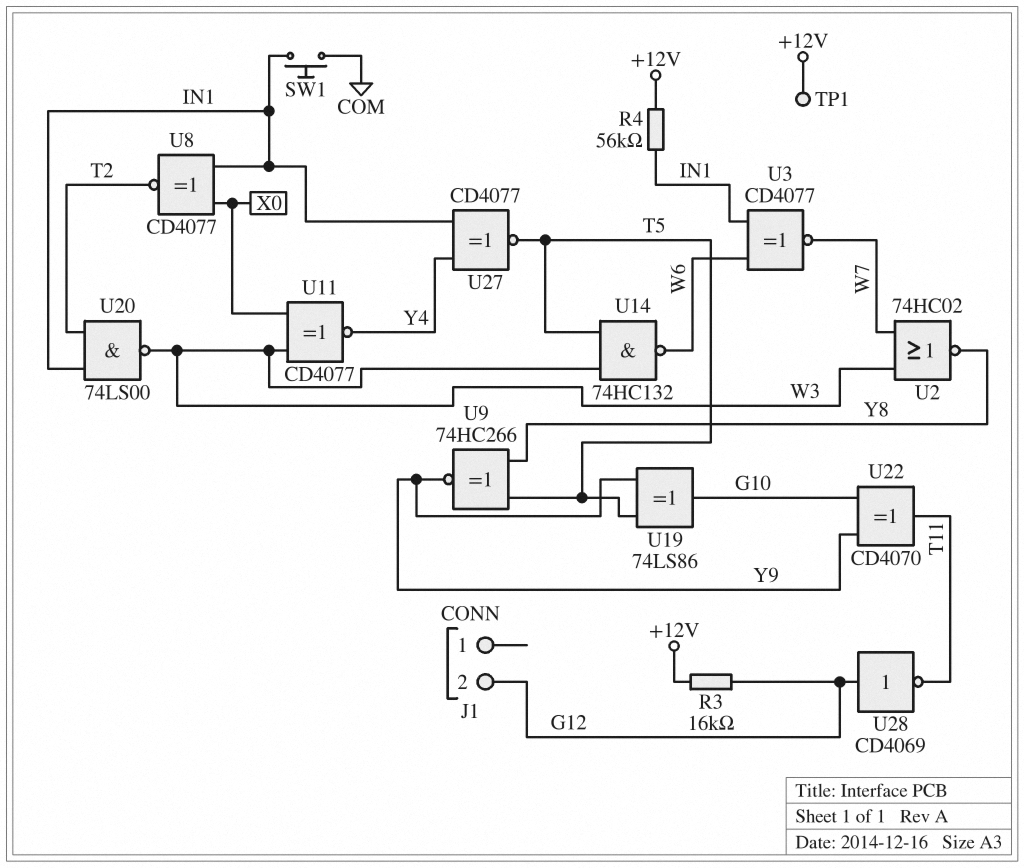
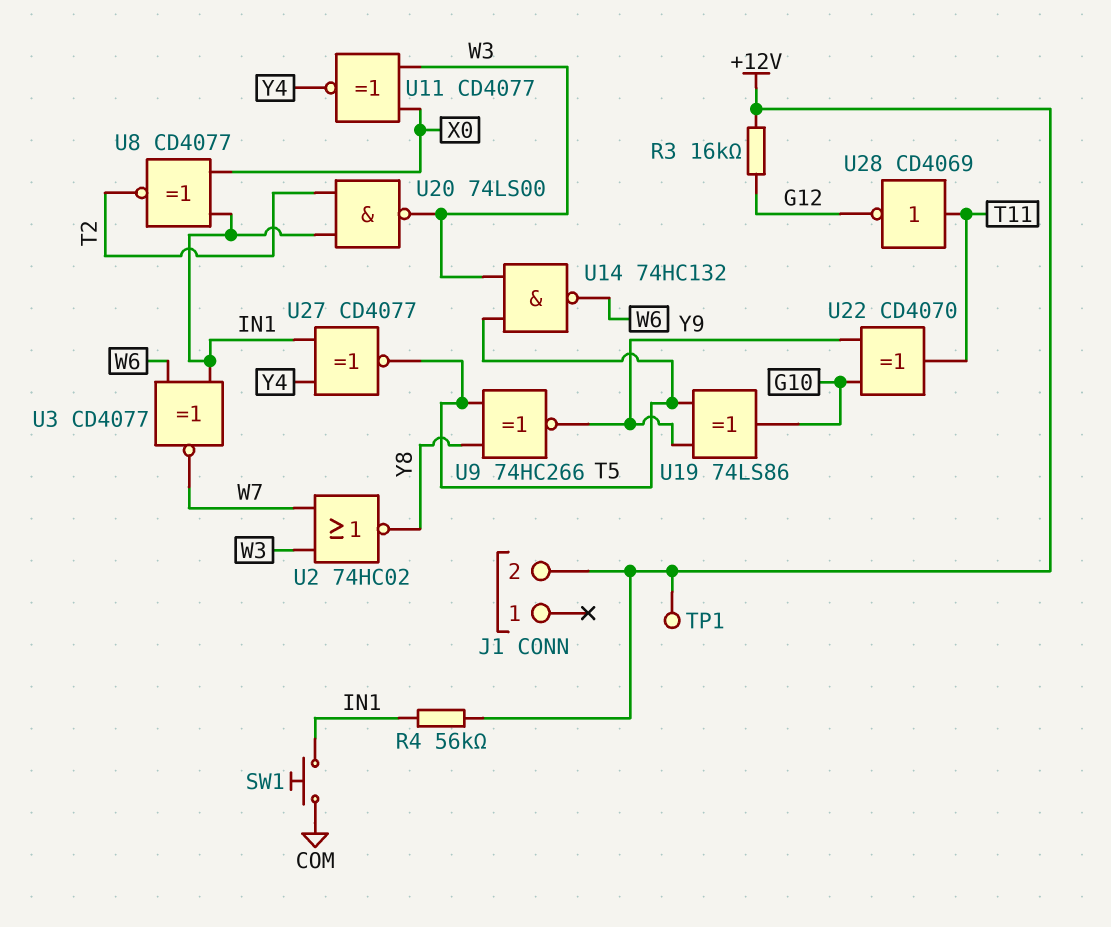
J1 pin 2: G12 -> +12V
U28: NOT CD4069 (in G12, out T11) -> NOT CD4069 (in T11, out G12)

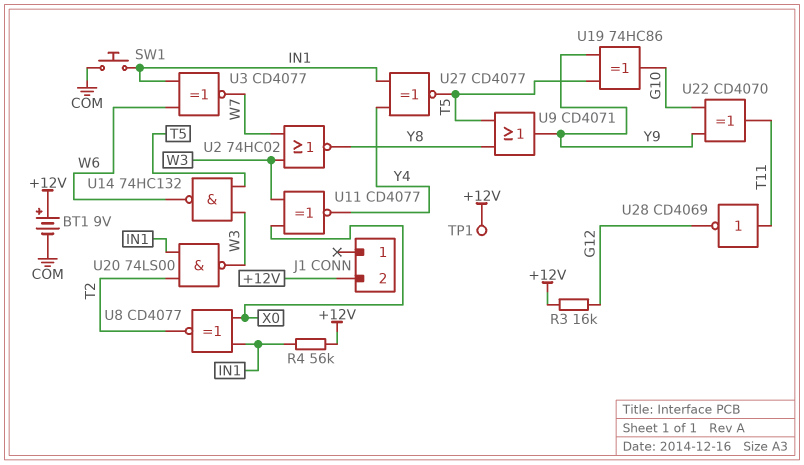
BT1: none -> 9V (plus +12V, minus COM)
U9: XNOR 74HC266 (in T5, in Y8, out Y9) -> OR CD4071 (in T5, in Y8, out Y9)
U19: XOR 74LS86 (in T5, in Y9, out G10) -> XOR 74HC86 (in T5, in Y9, out G10)

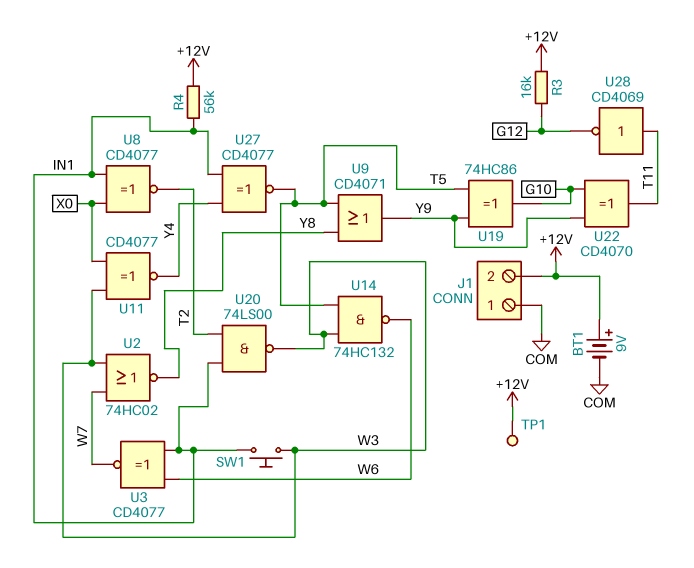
J1 pin 1: none -> COM
SW1: button (COM, IN1) -> button (IN1, W3)

